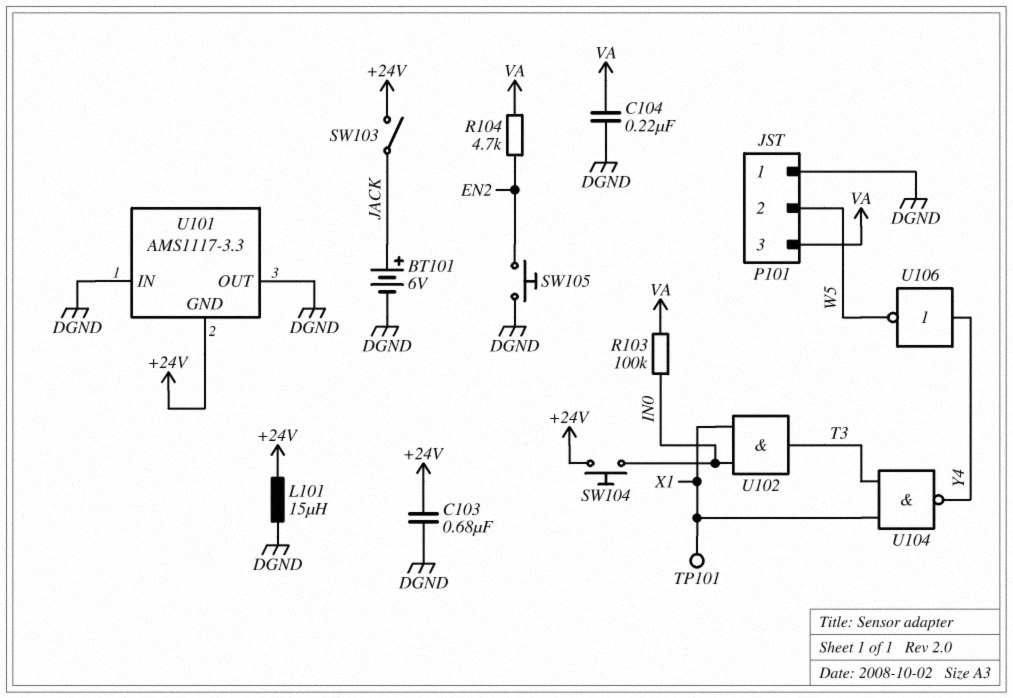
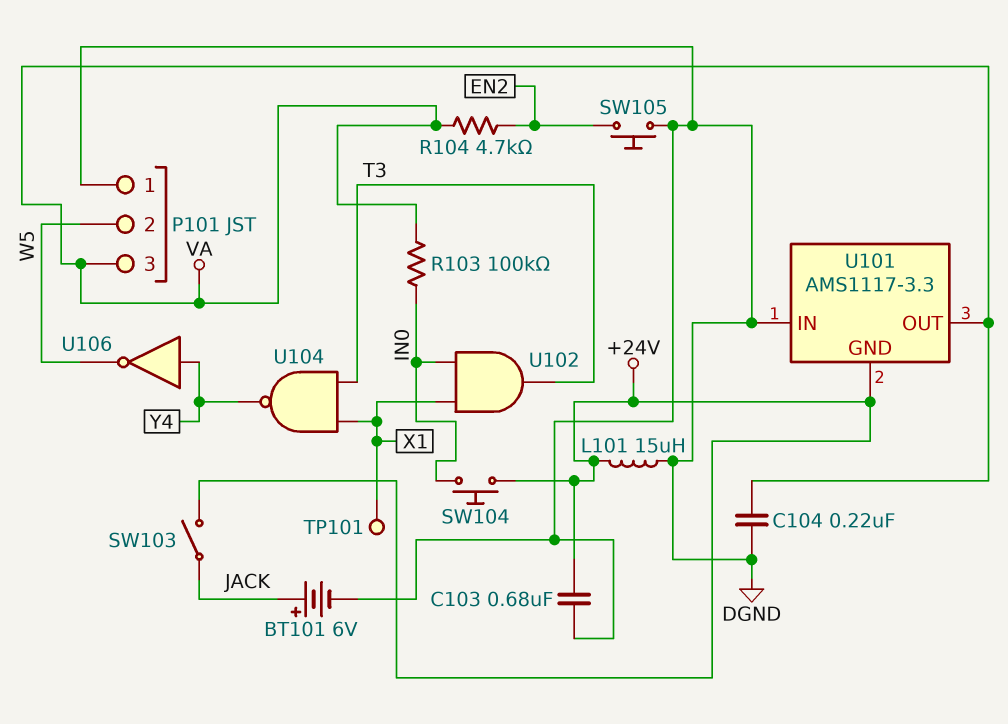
U101 pin OUT: DGND -> VA

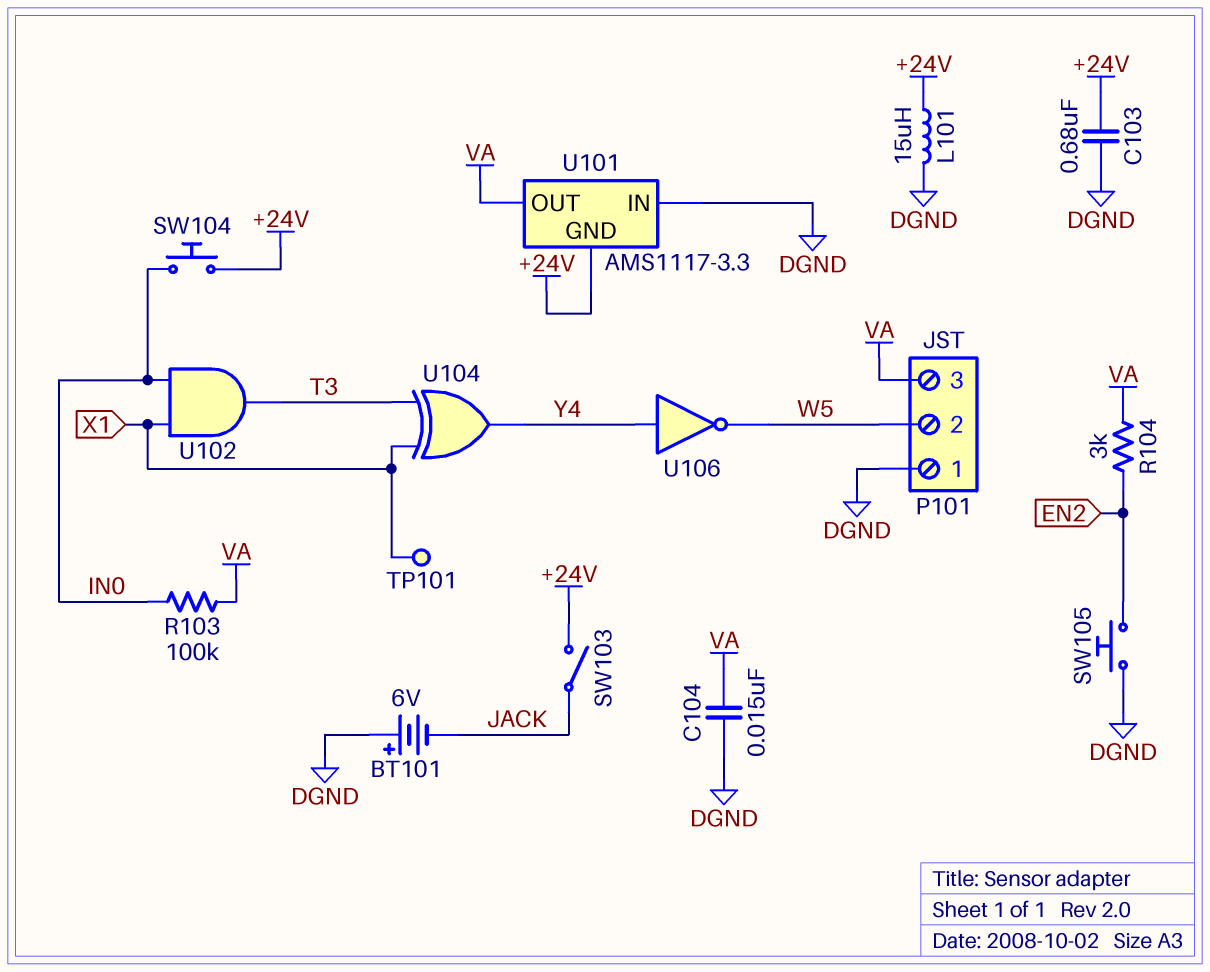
BT101: 6V (plus JACK, minus DGND) -> 6V (plus DGND, minus JACK)
C104: 220nF (DGND, VA) -> 15nF (DGND, VA)
R104: 4.7k (EN2, VA) -> 3k (EN2, VA)
U104: NAND (in T3, in X1, out Y4) -> XOR (in T3, in X1, out Y4)

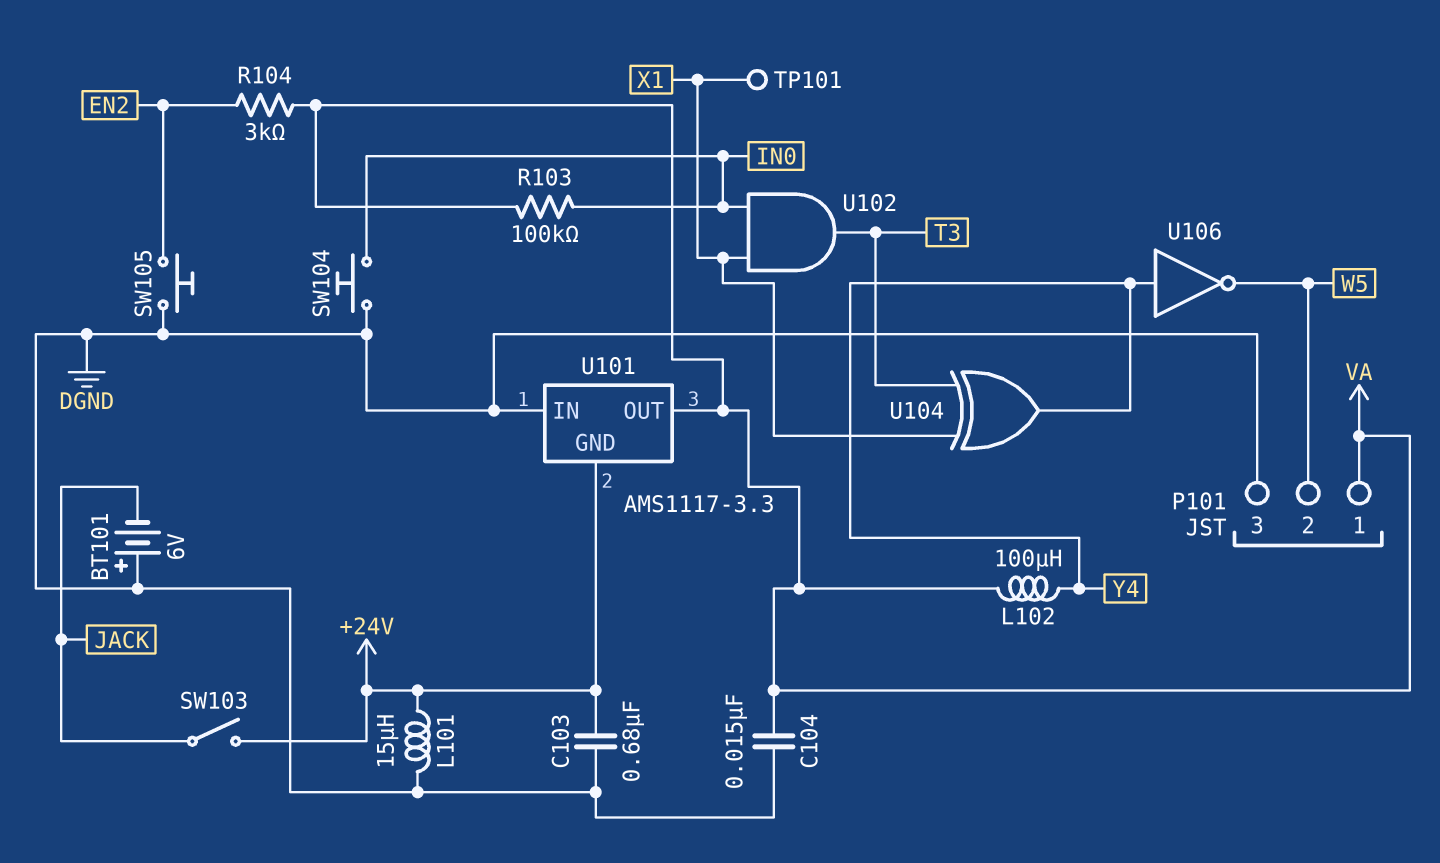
L102: none -> 100uH (VA, Y4)
P101 pin 1: DGND -> VA
P101 pin 3: VA -> DGND
SW104: button (+24V, IN0) -> button (DGND, IN0)

